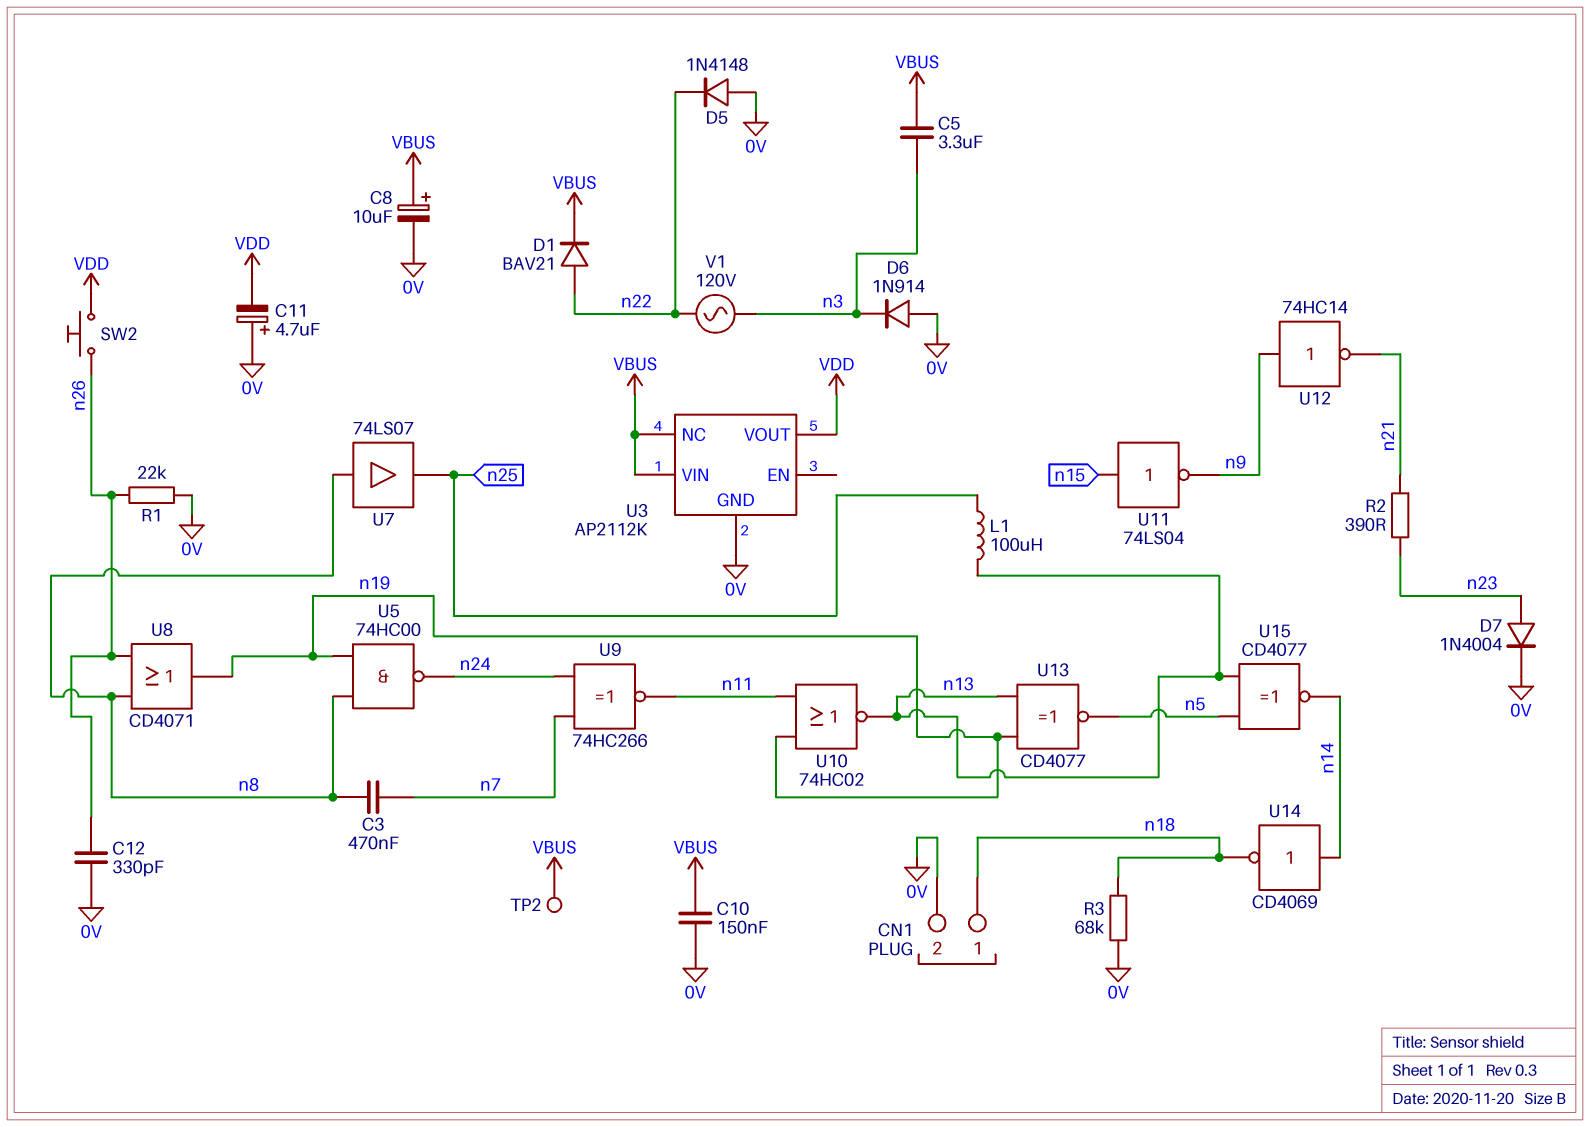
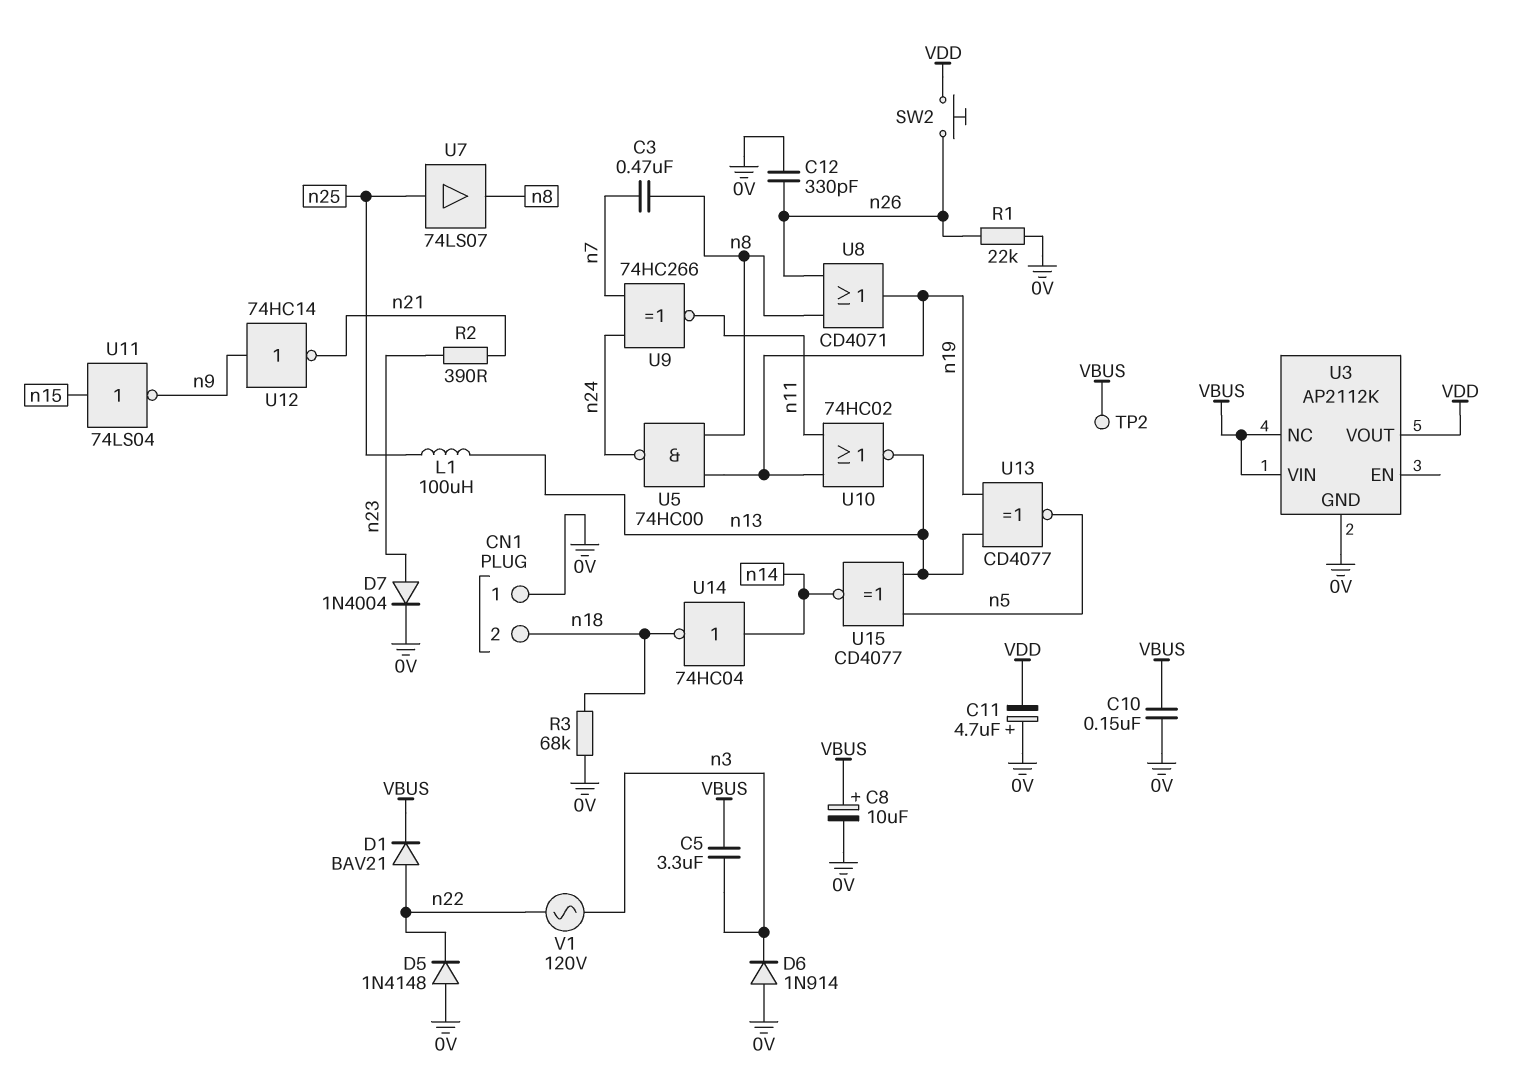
CN1 pin 1: n18 -> 0V
CN1 pin 2: 0V -> n18
U7: buffer 74LS07 (in n8, out n25) -> buffer 74LS07 (in n25, out n8)
U14: NOT CD4069 (in n14, out n18) -> NOT 74HC04 (in n14, out n18)

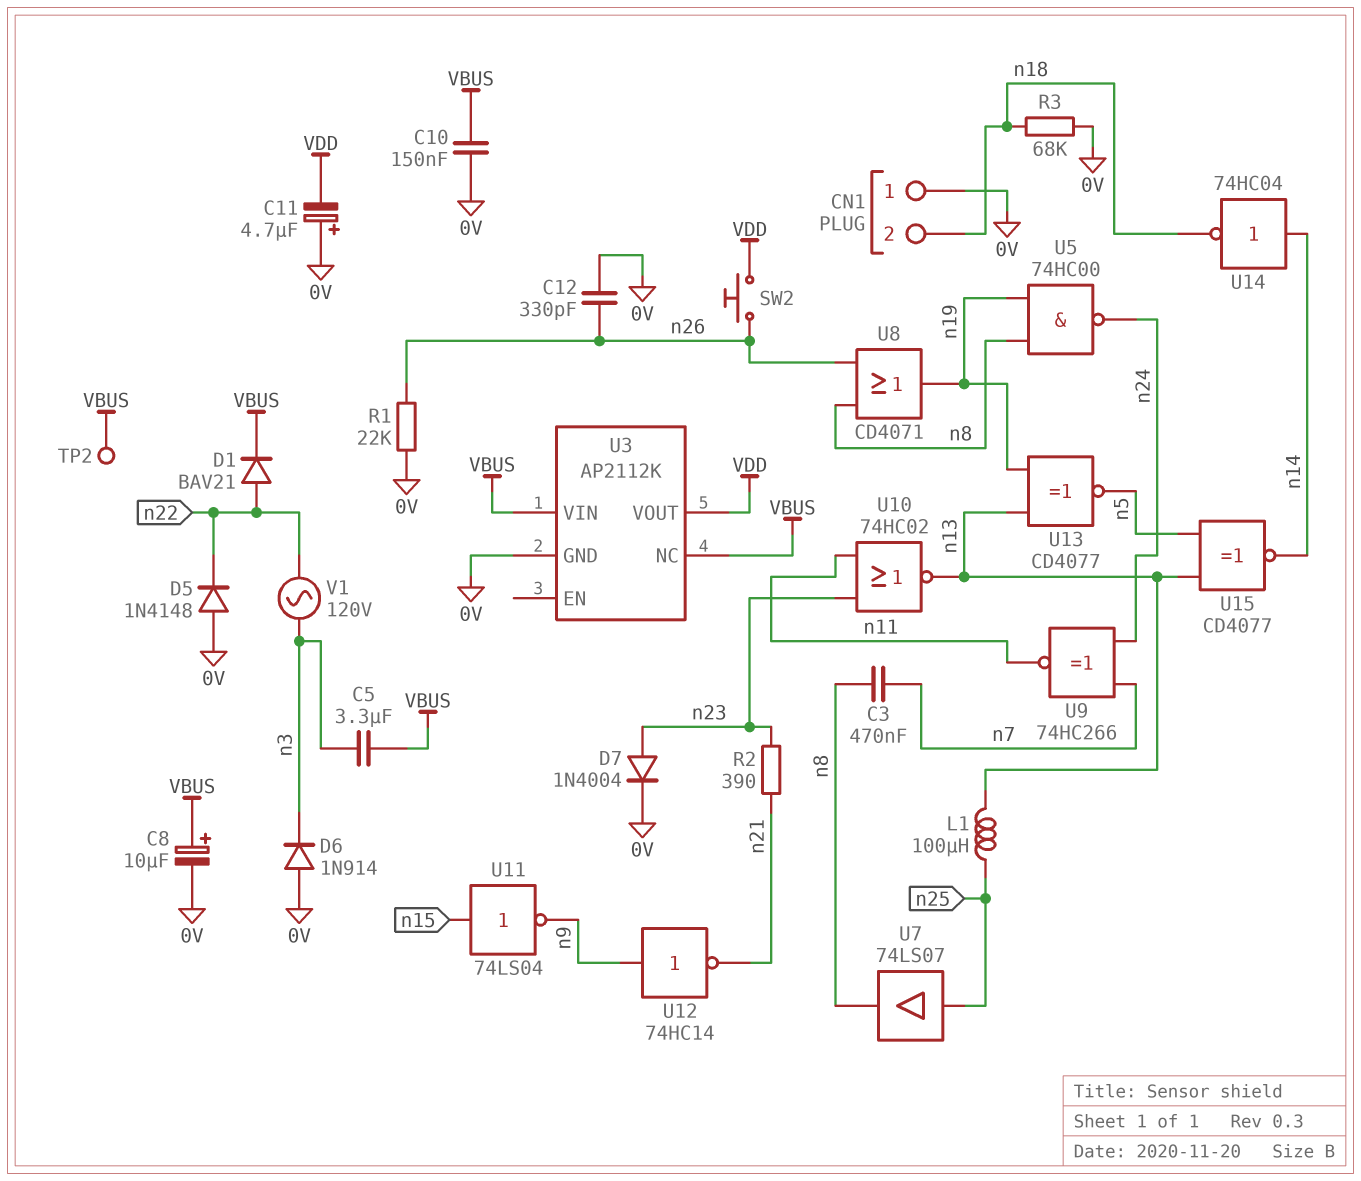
U10: NOR 74HC02 (in n11, in n19, out n13) -> NOR 74HC02 (in n11, in n23, out n13)

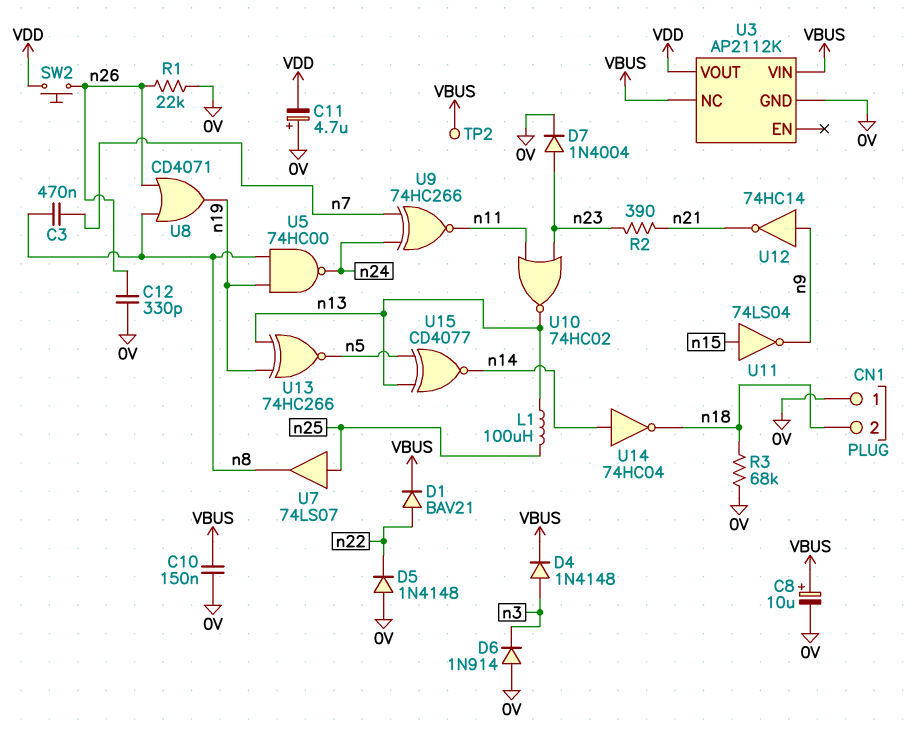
C5: 3.3uF (VBUS, n3) -> none
D4: none -> diode 1N4148 (A n3, K VBUS)
U13: XNOR CD4077 (in n13, in n19, out n5) -> XNOR 74HC266 (in n13, in n19, out n5)
V1: AC 120V (n3, n22) -> none

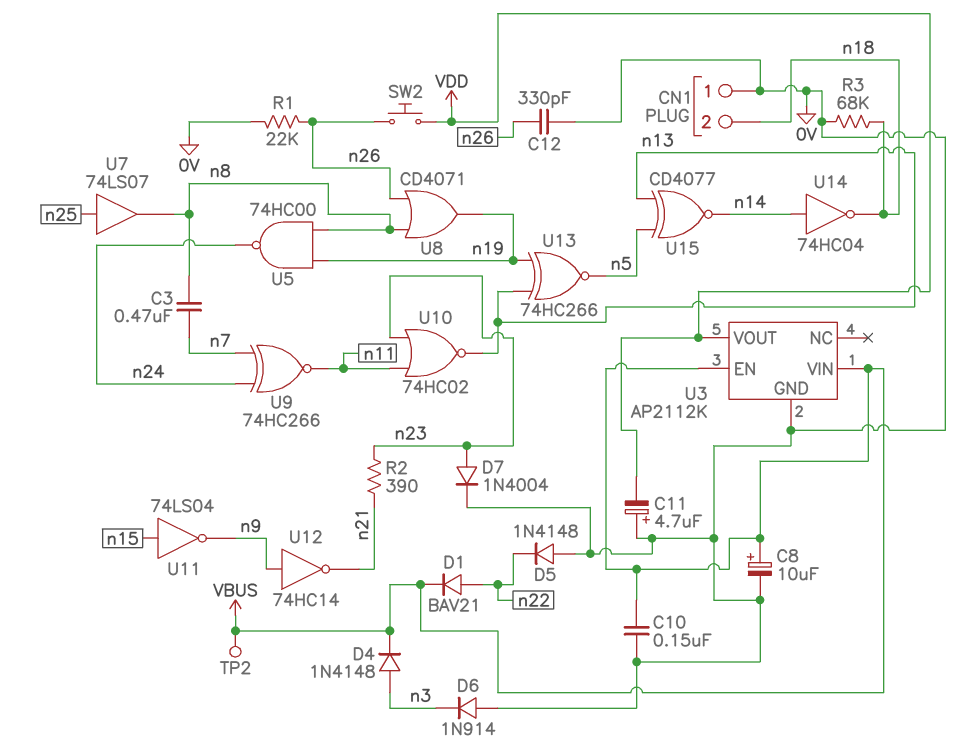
L1: 100uH (n13, n25) -> none
U3 pin EN: none -> VBUS
U3 pin NC: VBUS -> none

